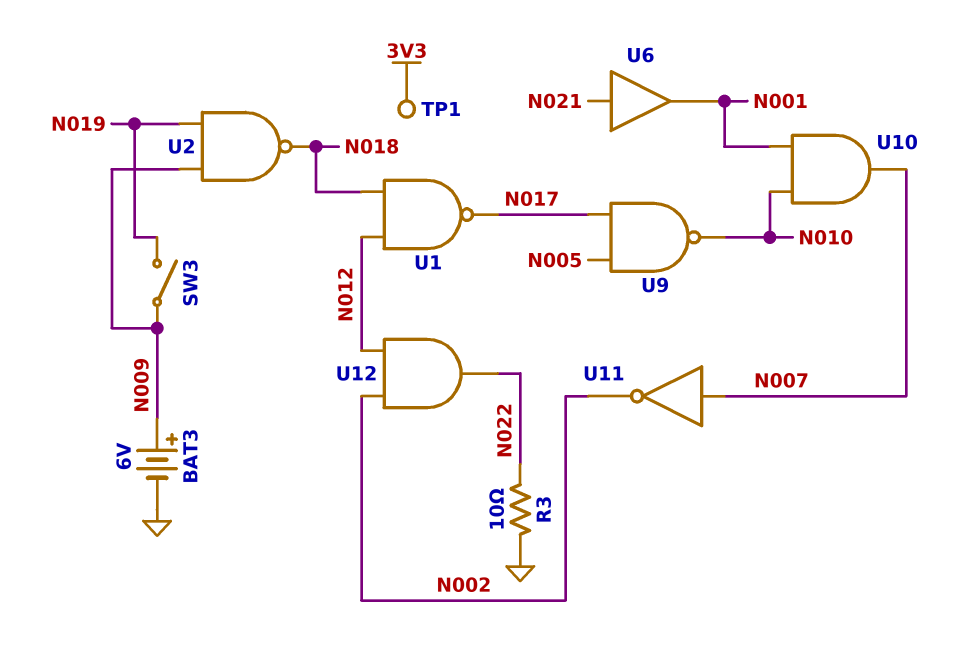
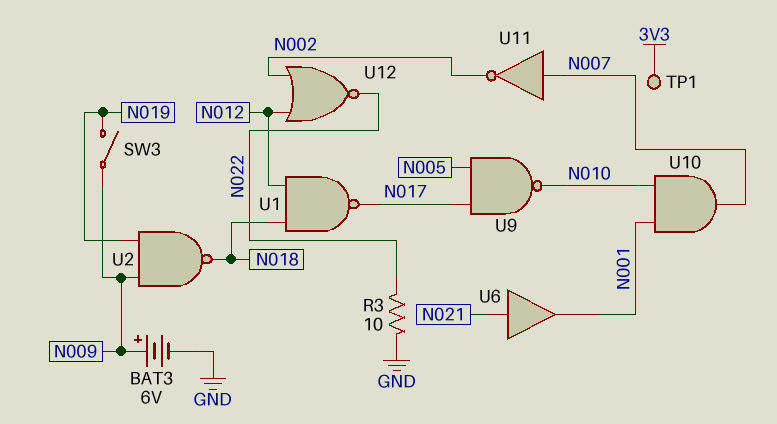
U12: AND (in N002, in N012, out N022) -> NOR (in N002, in N012, out N022)

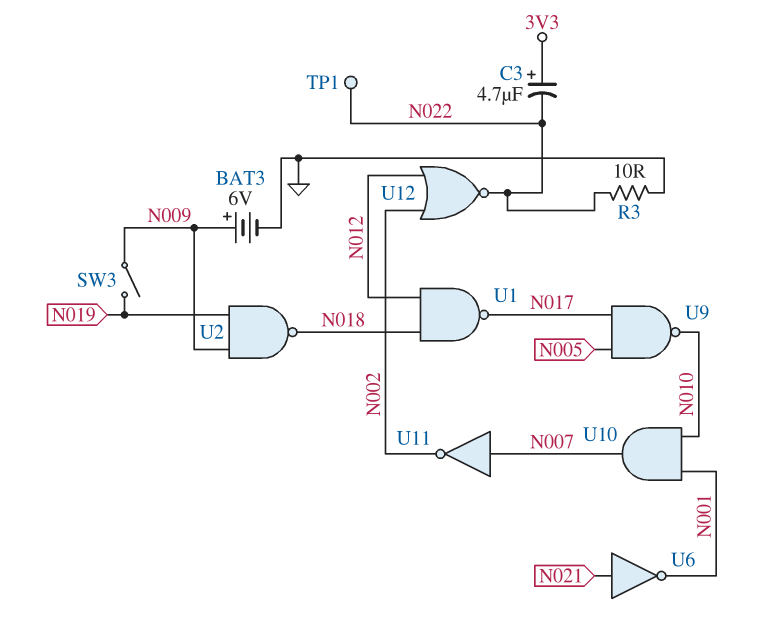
C3: none -> 4.7uF (plus 3V3, minus N022)
TP1: test point (3V3) -> test point (N022)
U6: buffer (in N021, out N001) -> NOT (in N021, out N001)

